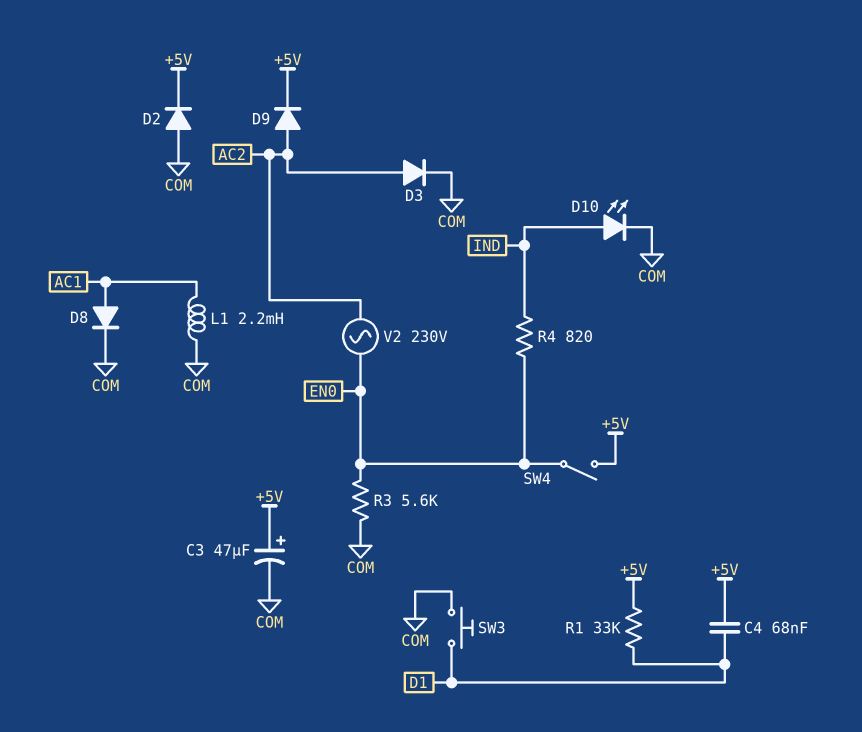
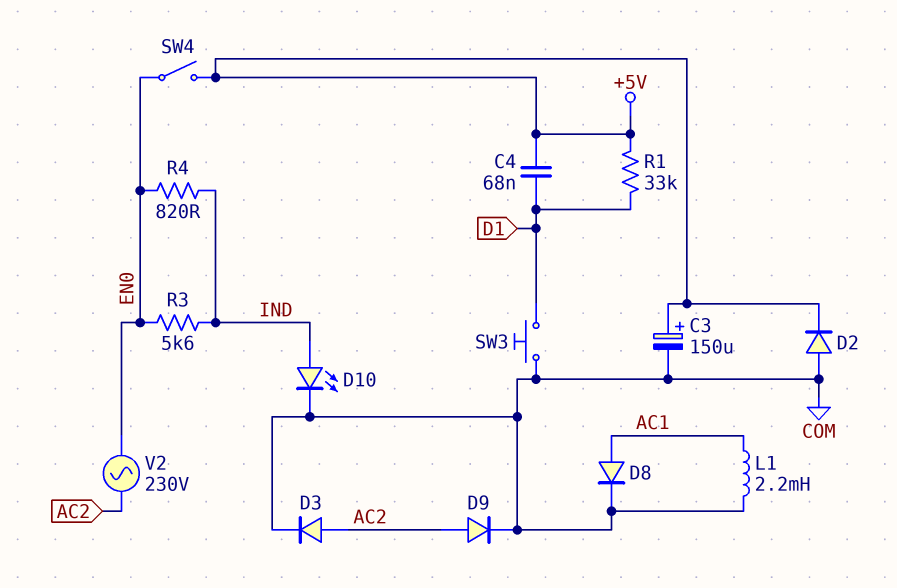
C3: 47uF (plus +5V, minus COM) -> 150uF (plus +5V, minus COM)
D9: diode (A AC2, K +5V) -> diode (A AC2, K COM)
R3: 5.6k (COM, EN0) -> 5.6k (EN0, IND)

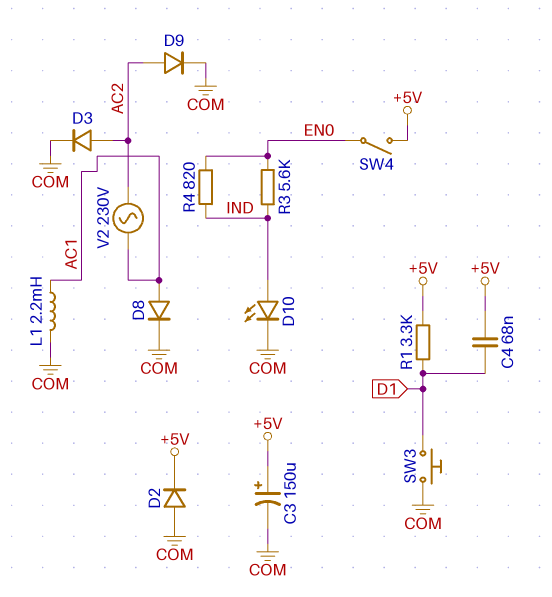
R1: 33k (+5V, D1) -> 3.3k (+5V, D1)
V2: AC 230V (AC2, EN0) -> AC 230V (AC1, AC2)

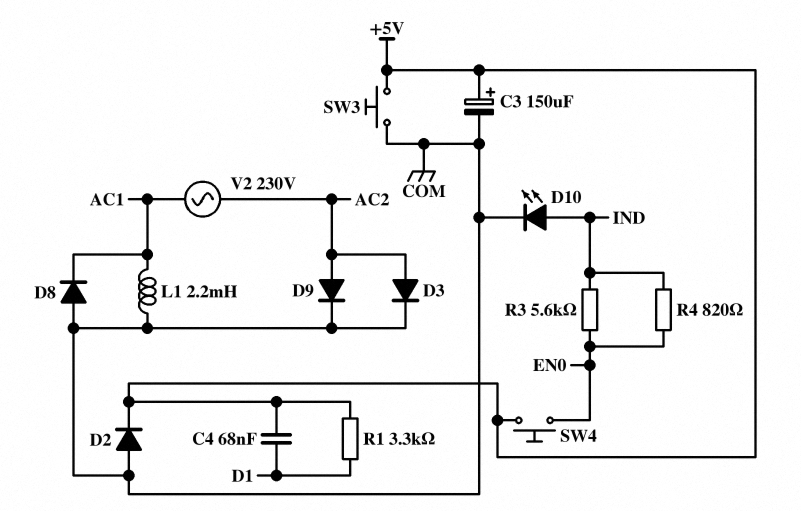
D8: diode (A AC1, K COM) -> diode (A COM, K AC1)
SW3: button (COM, D1) -> button (+5V, COM)
SW4: switch (+5V, EN0) -> button (+5V, EN0)

